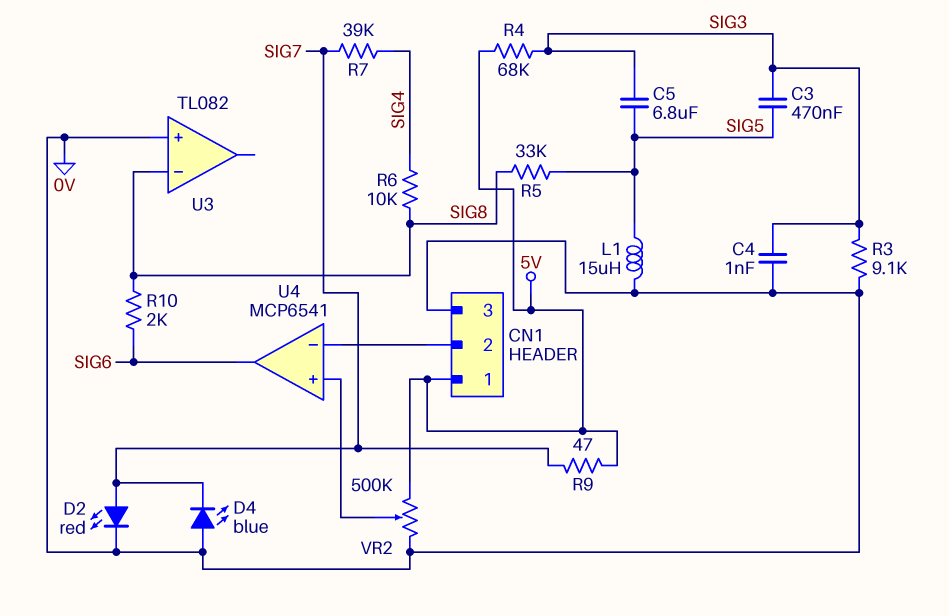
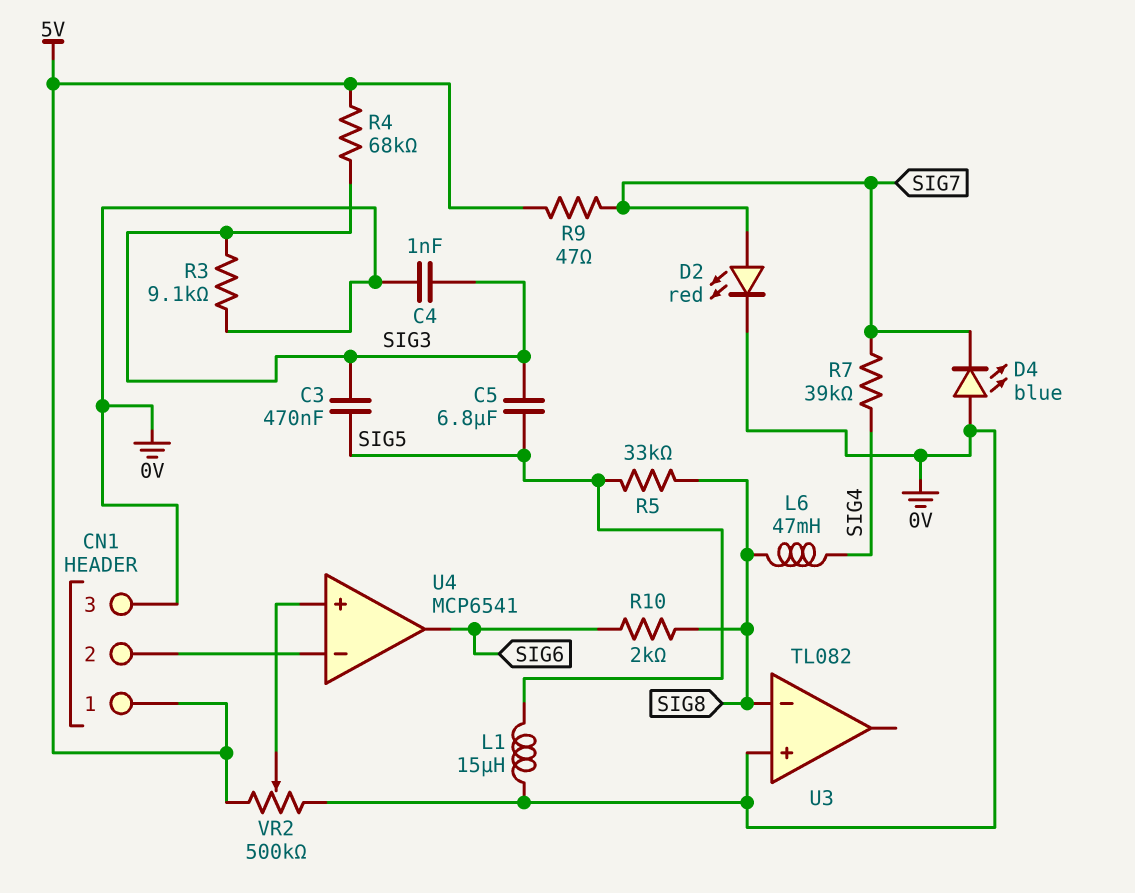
L6: none -> 47mH (SIG4, SIG8)
R6: 10k (SIG4, SIG8) -> none

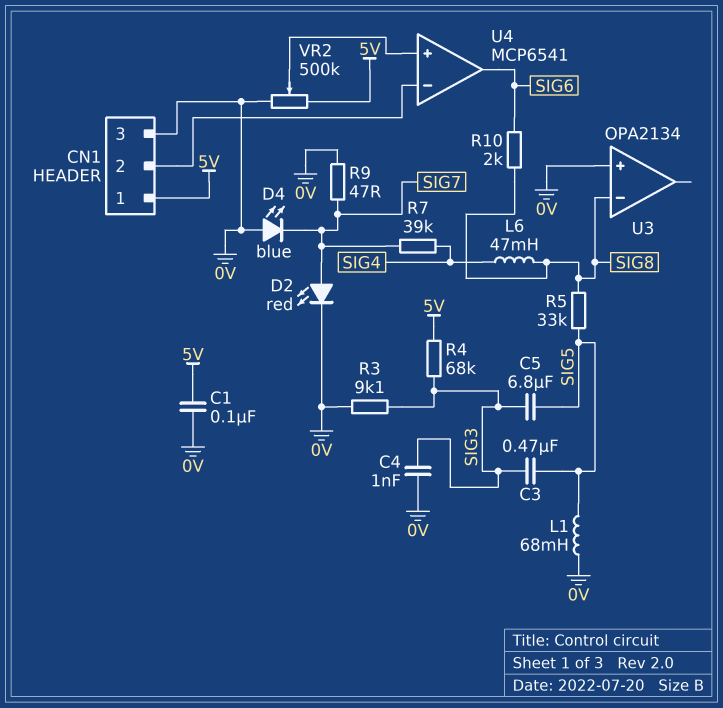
C1: none -> 100nF (0V, 5V)
L1: 15uH (0V, SIG5) -> 68mH (0V, SIG5)
R9: 47 (5V, SIG7) -> 47 (0V, SIG7)
U3: TL082 -> OPA2134

